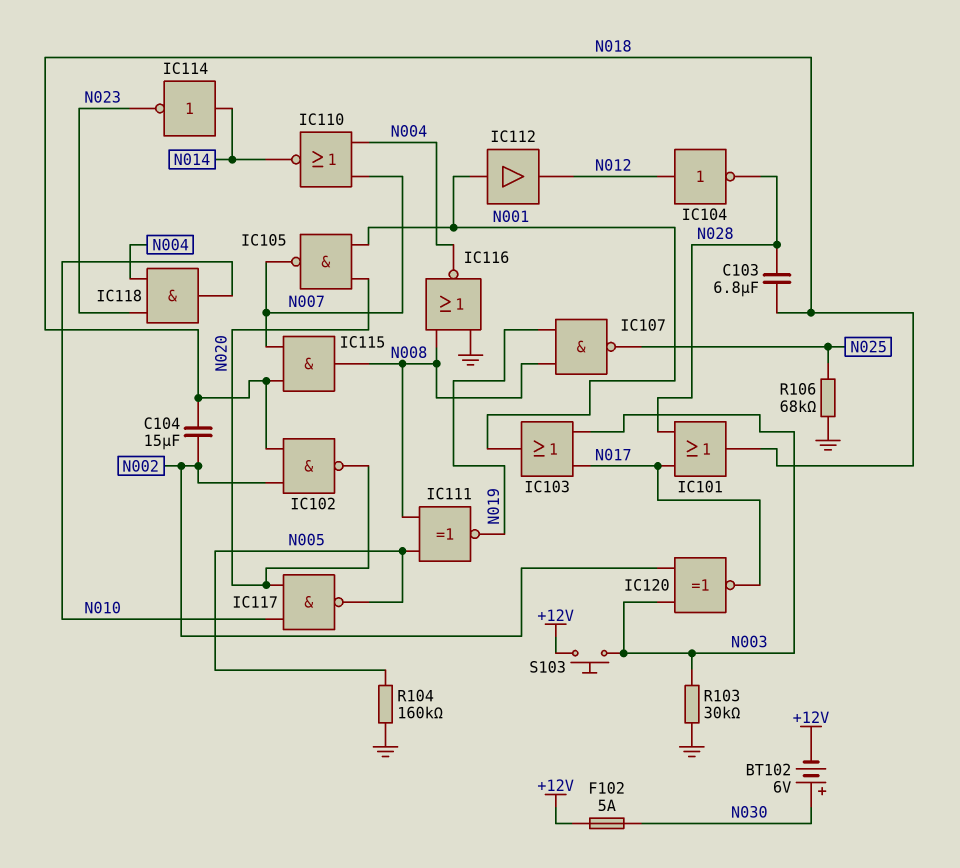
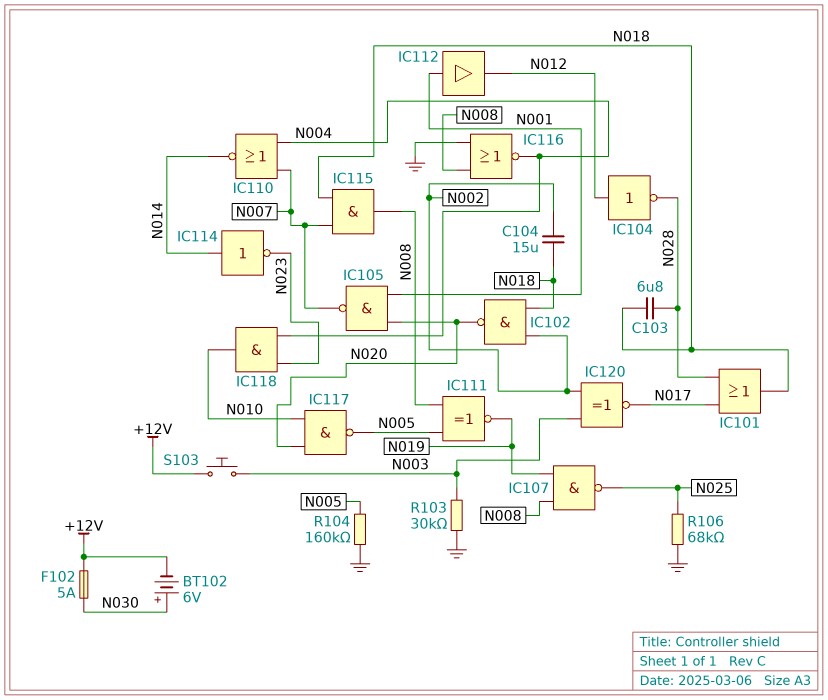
IC103: OR (in N003, in N017, out N001) -> none

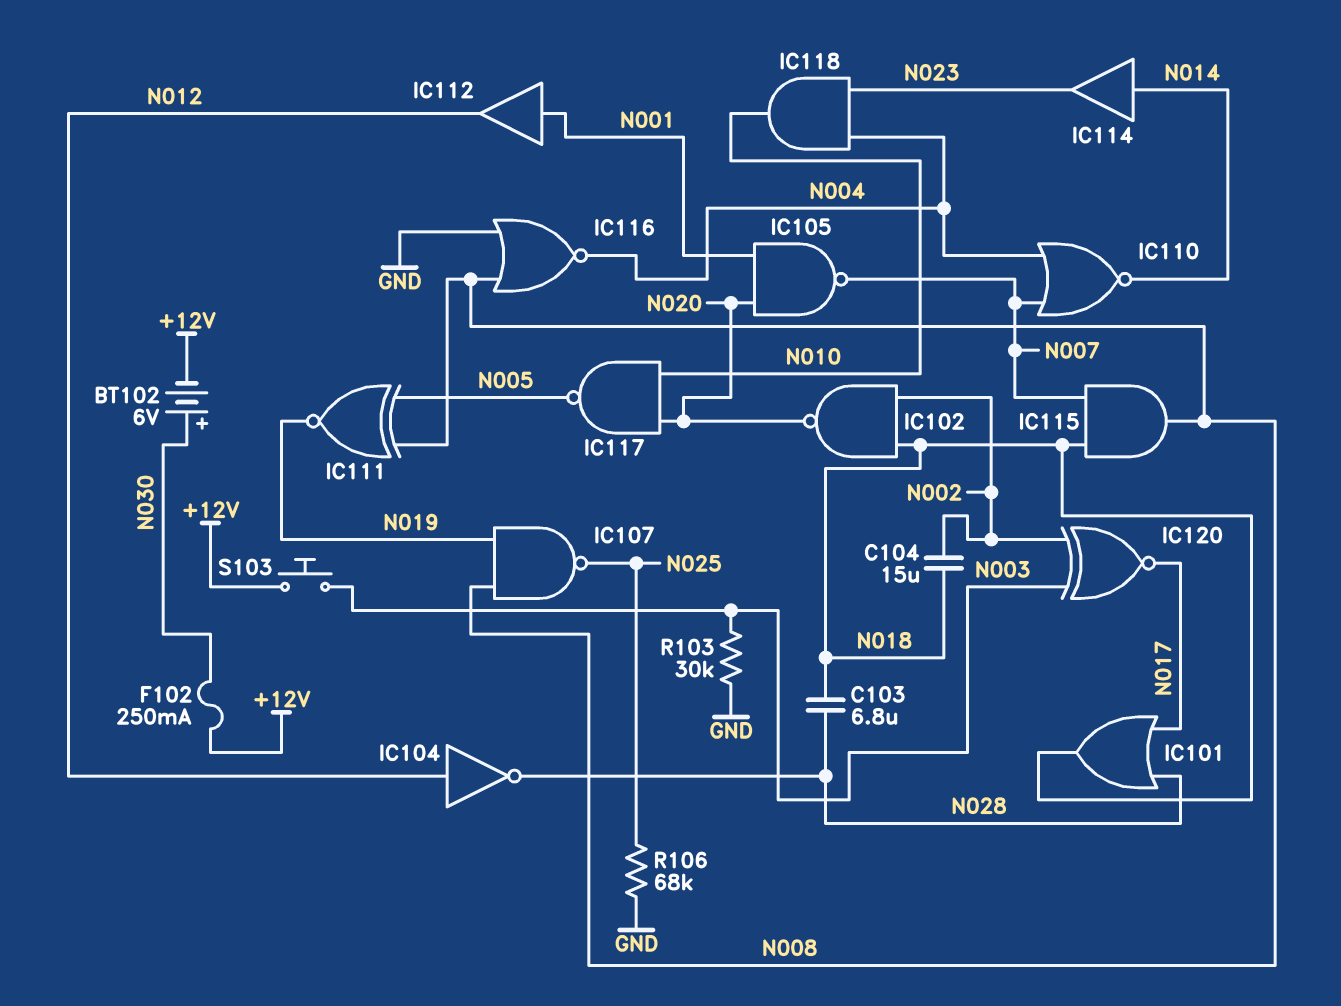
F102: 5A (+12V, N030) -> 250mA (+12V, N030)
IC114: NOT (in N014, out N023) -> buffer (in N014, out N023)
R104: 160k (GND, N005) -> none

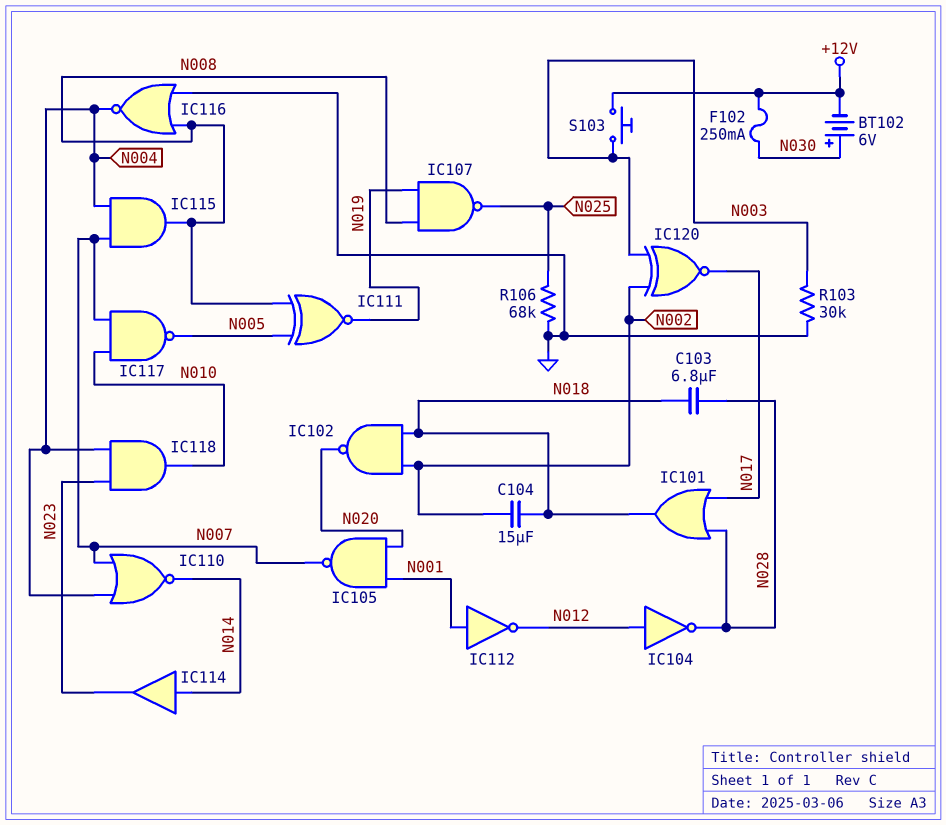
IC112: buffer (in N001, out N012) -> NOT (in N001, out N012)
IC115: AND (in N007, in N018, out N008) -> AND (in N004, in N007, out N008)
IC117: NAND (in N010, in N020, out N005) -> NAND (in N007, in N010, out N005)

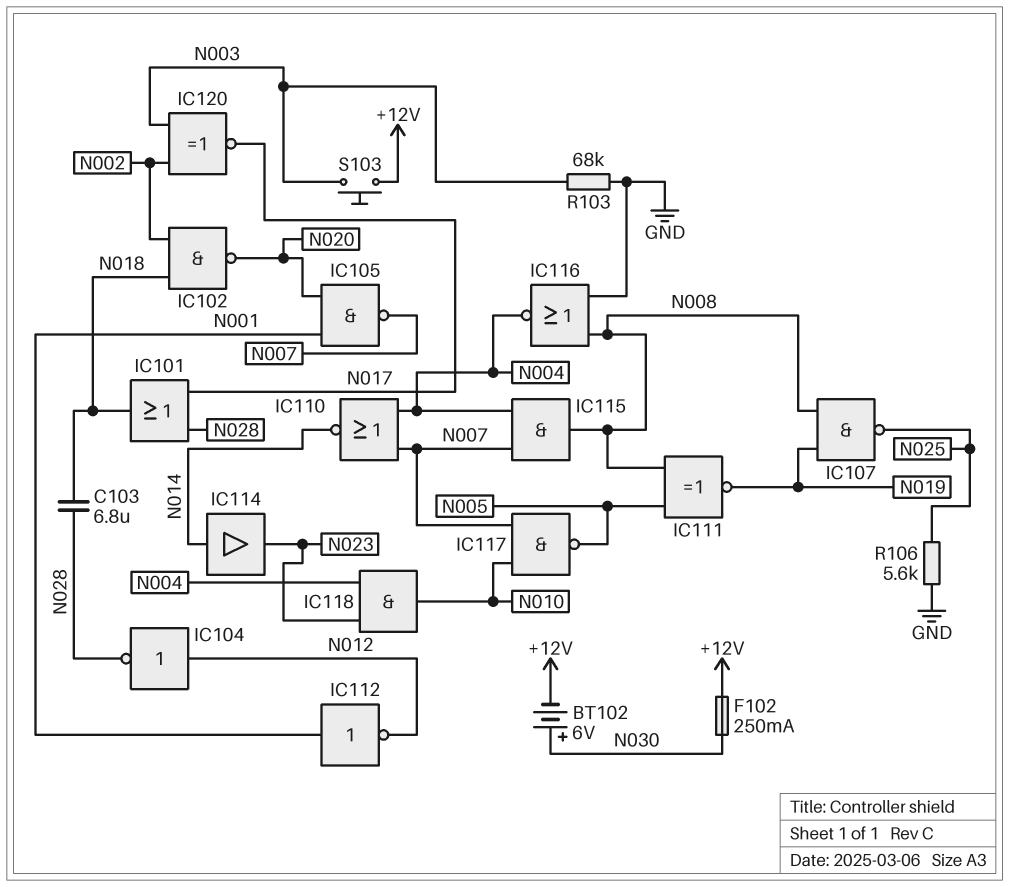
C104: 15uF (N002, N018) -> none
R103: 30k (GND, N003) -> 68k (GND, N003)
R106: 68k (GND, N025) -> 5.6k (GND, N025)

